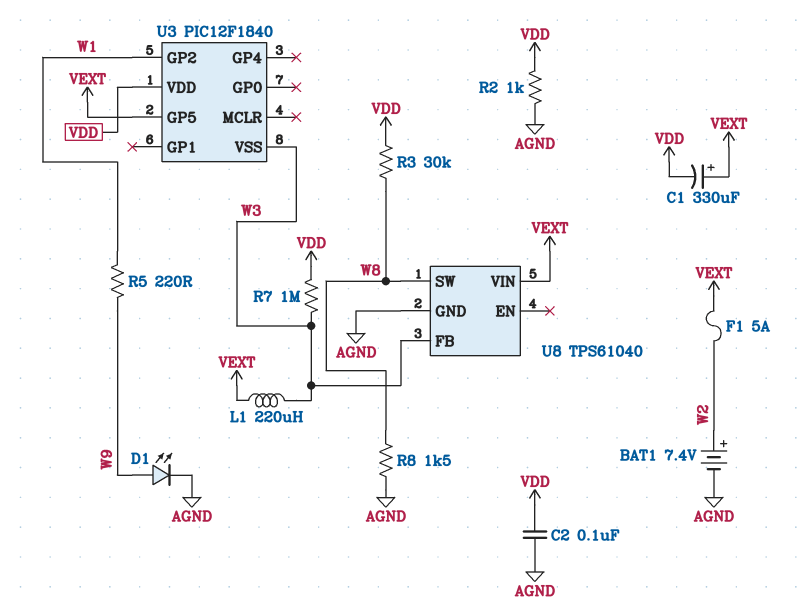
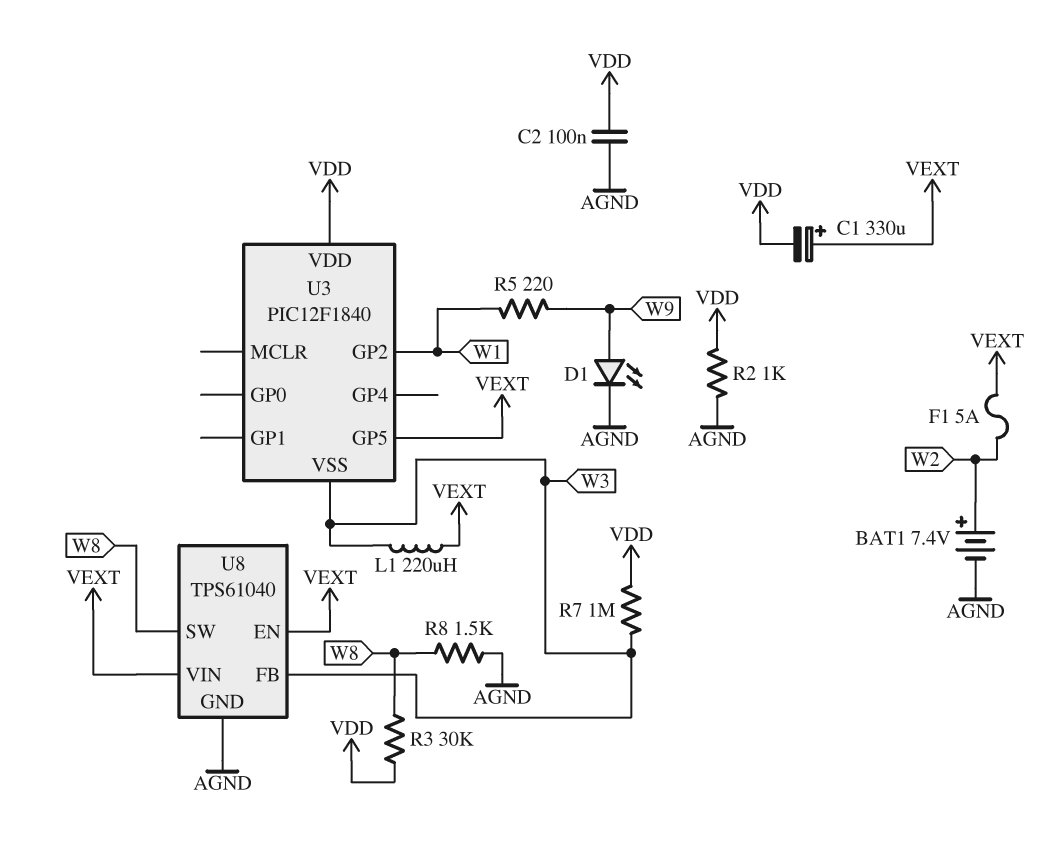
U8 pin EN: none -> VEXT

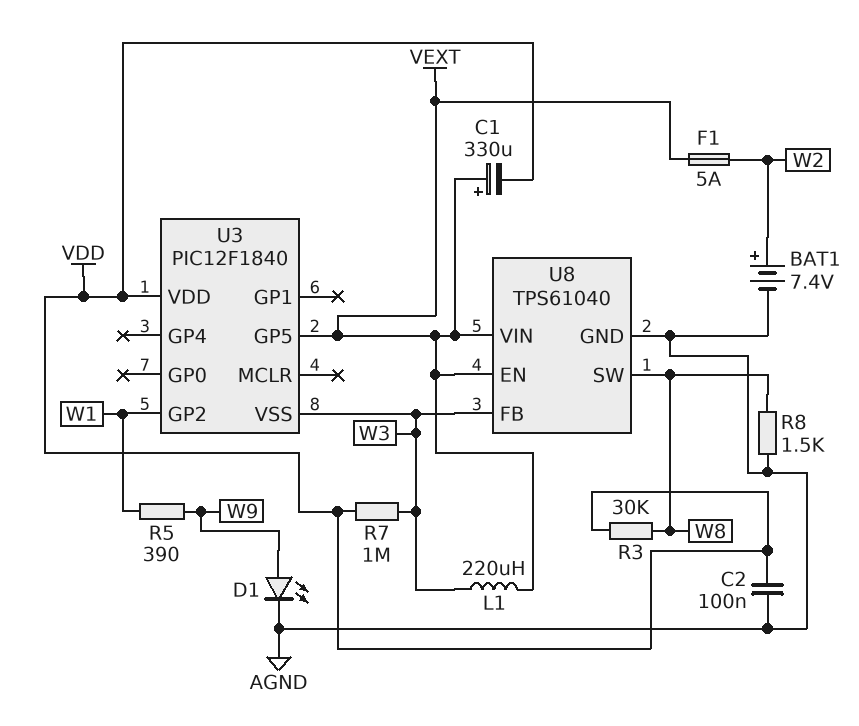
R2: 1k (AGND, VDD) -> none
R5: 220 (W1, W9) -> 390 (W1, W9)

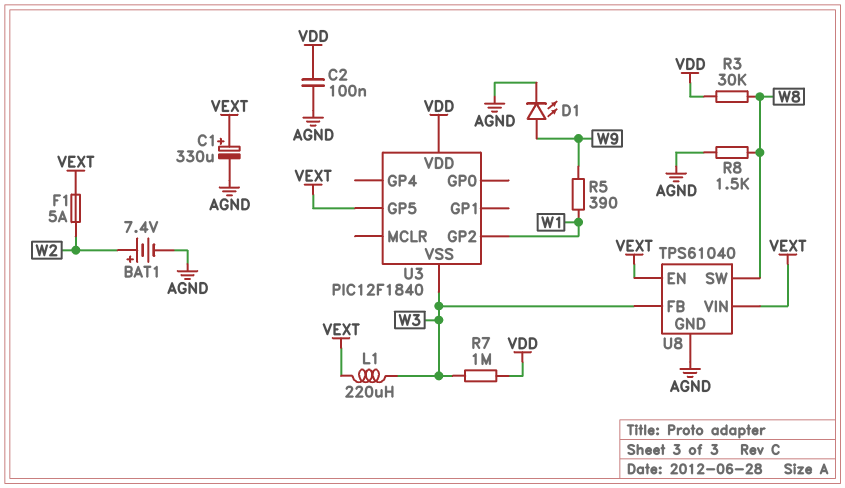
C1: 330uF (plus VEXT, minus VDD) -> 330uF (plus VEXT, minus AGND)

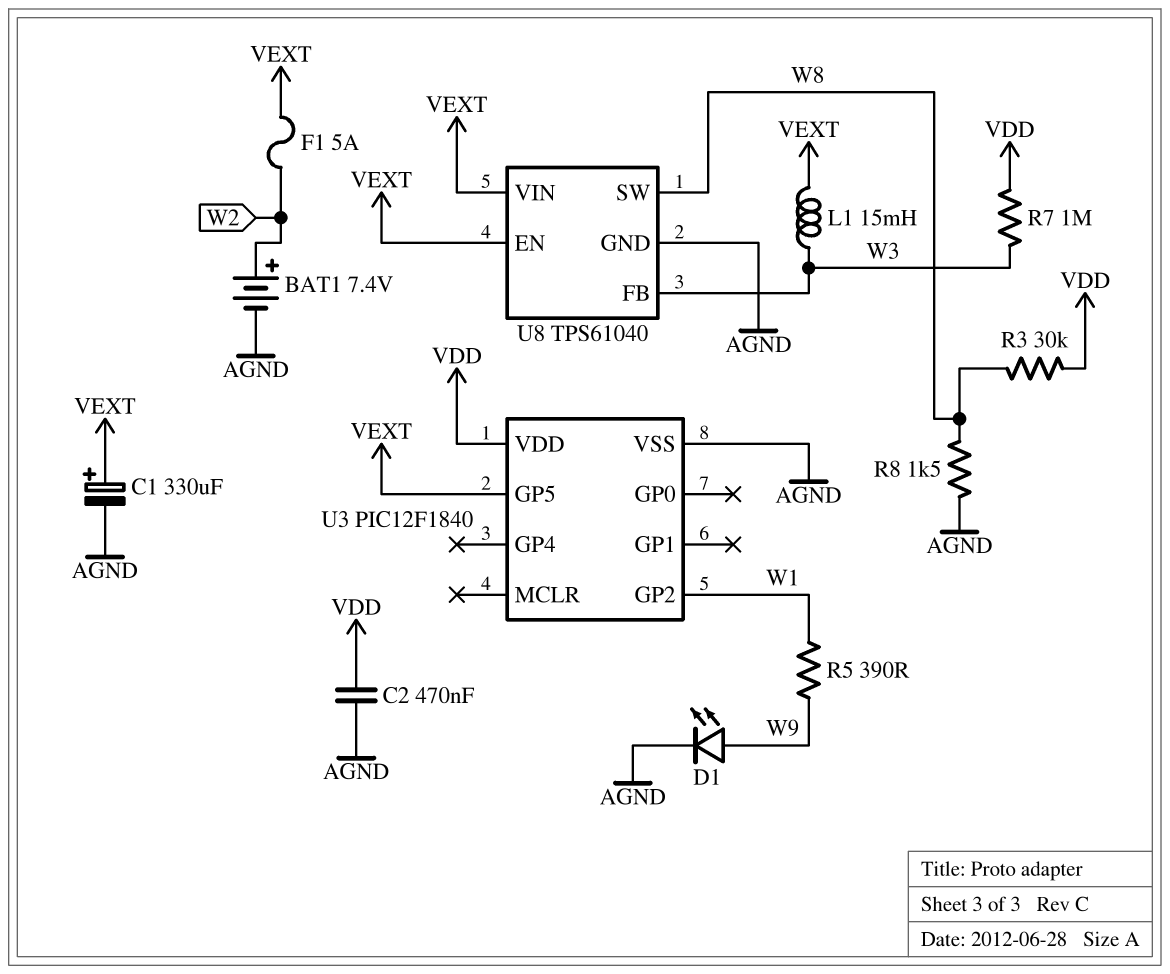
C2: 100nF (AGND, VDD) -> 470nF (AGND, VDD)
L1: 220uH (VEXT, W3) -> 15mH (VEXT, W3)
U3 pin VSS: W3 -> AGND

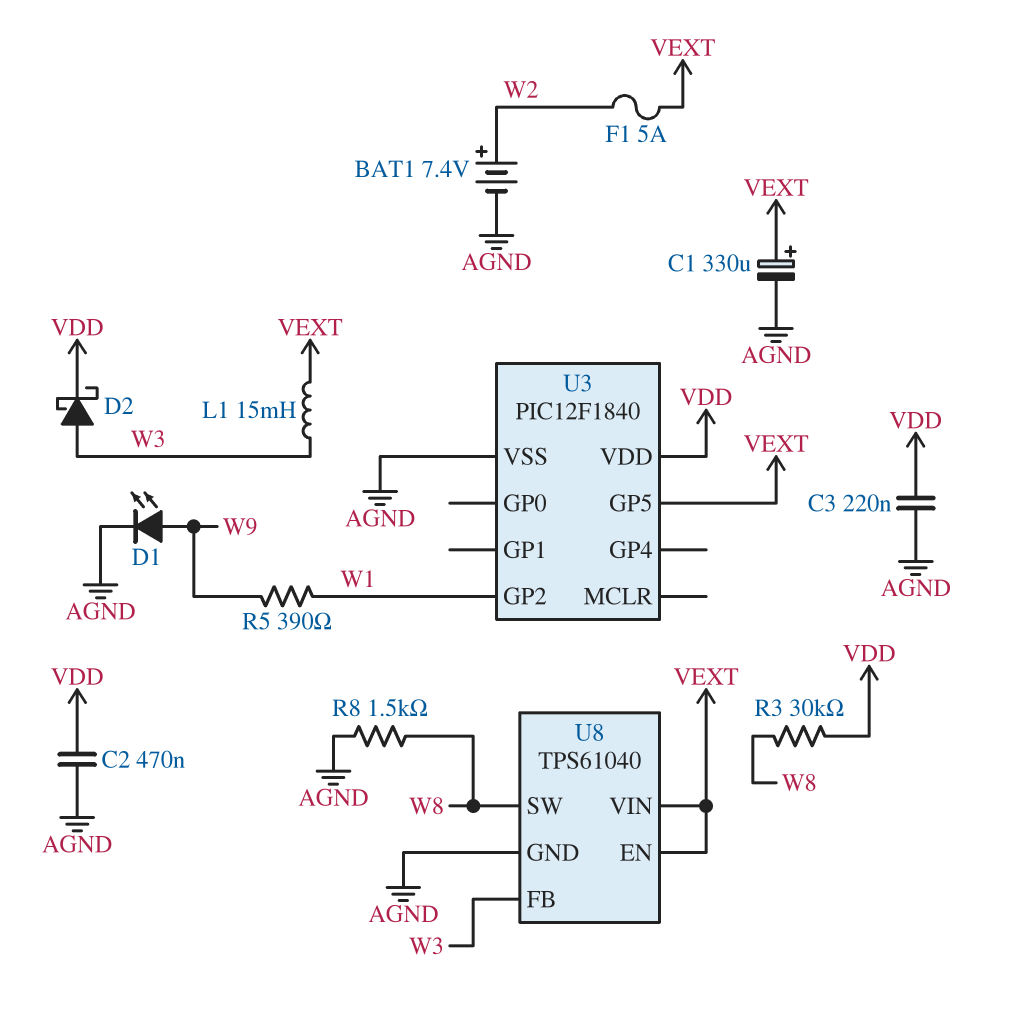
C3: none -> 220nF (AGND, VDD)
D2: none -> schottky (A W3, K VDD)
R7: 1M (VDD, W3) -> none

